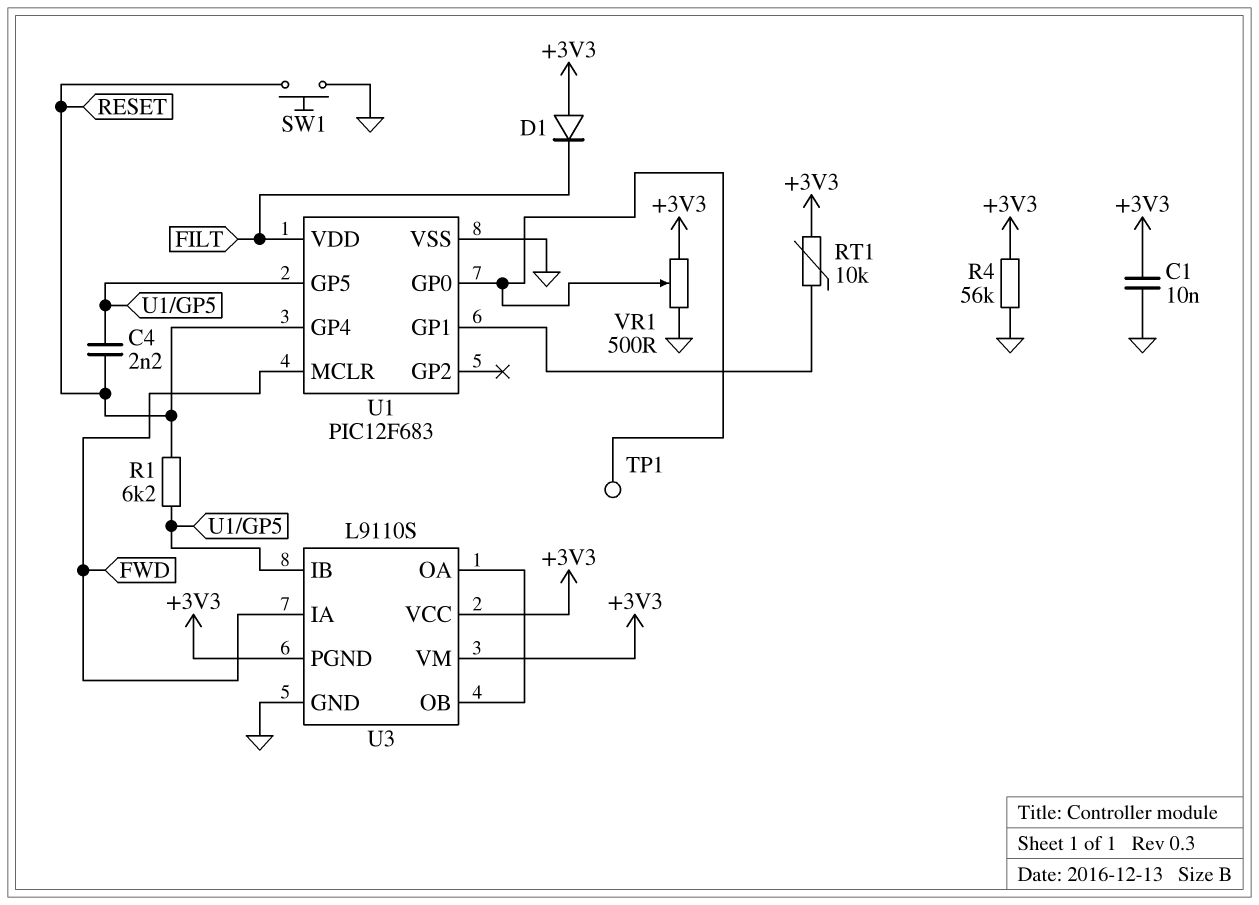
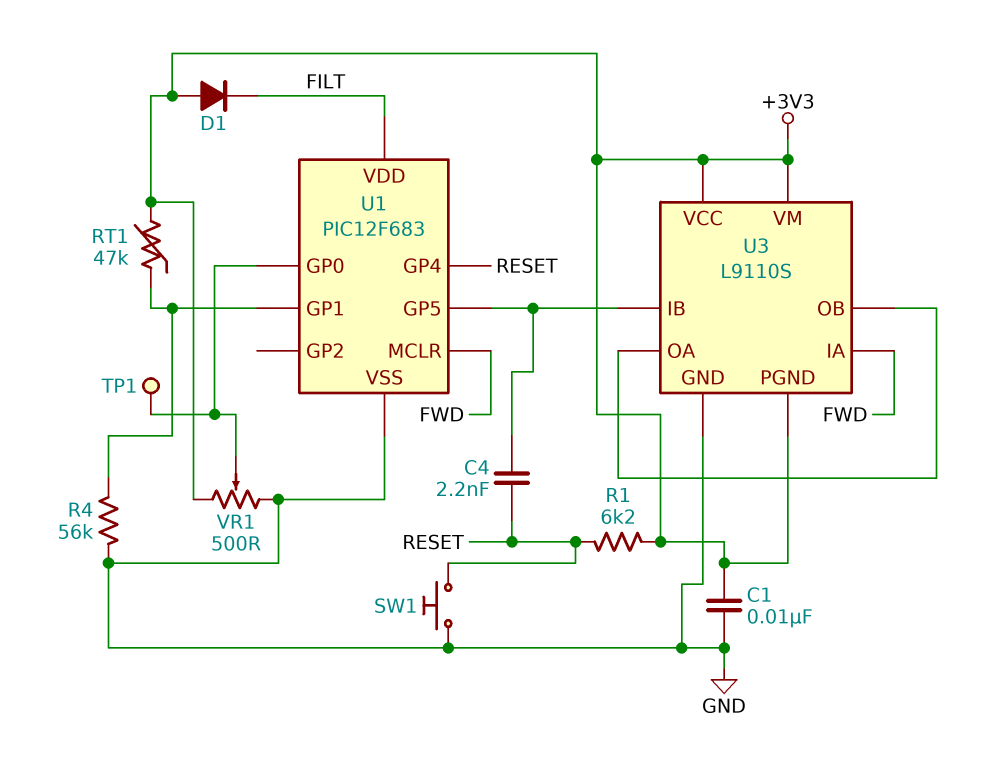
R1: 6.2k (RESET, U1/GP5) -> 6.2k (+3V3, RESET)
R4: 56k (+3V3, GND) -> 56k (GND, U1/GP1)
RT1: 10k (+3V3, U1/GP1) -> 47k (+3V3, U1/GP1)

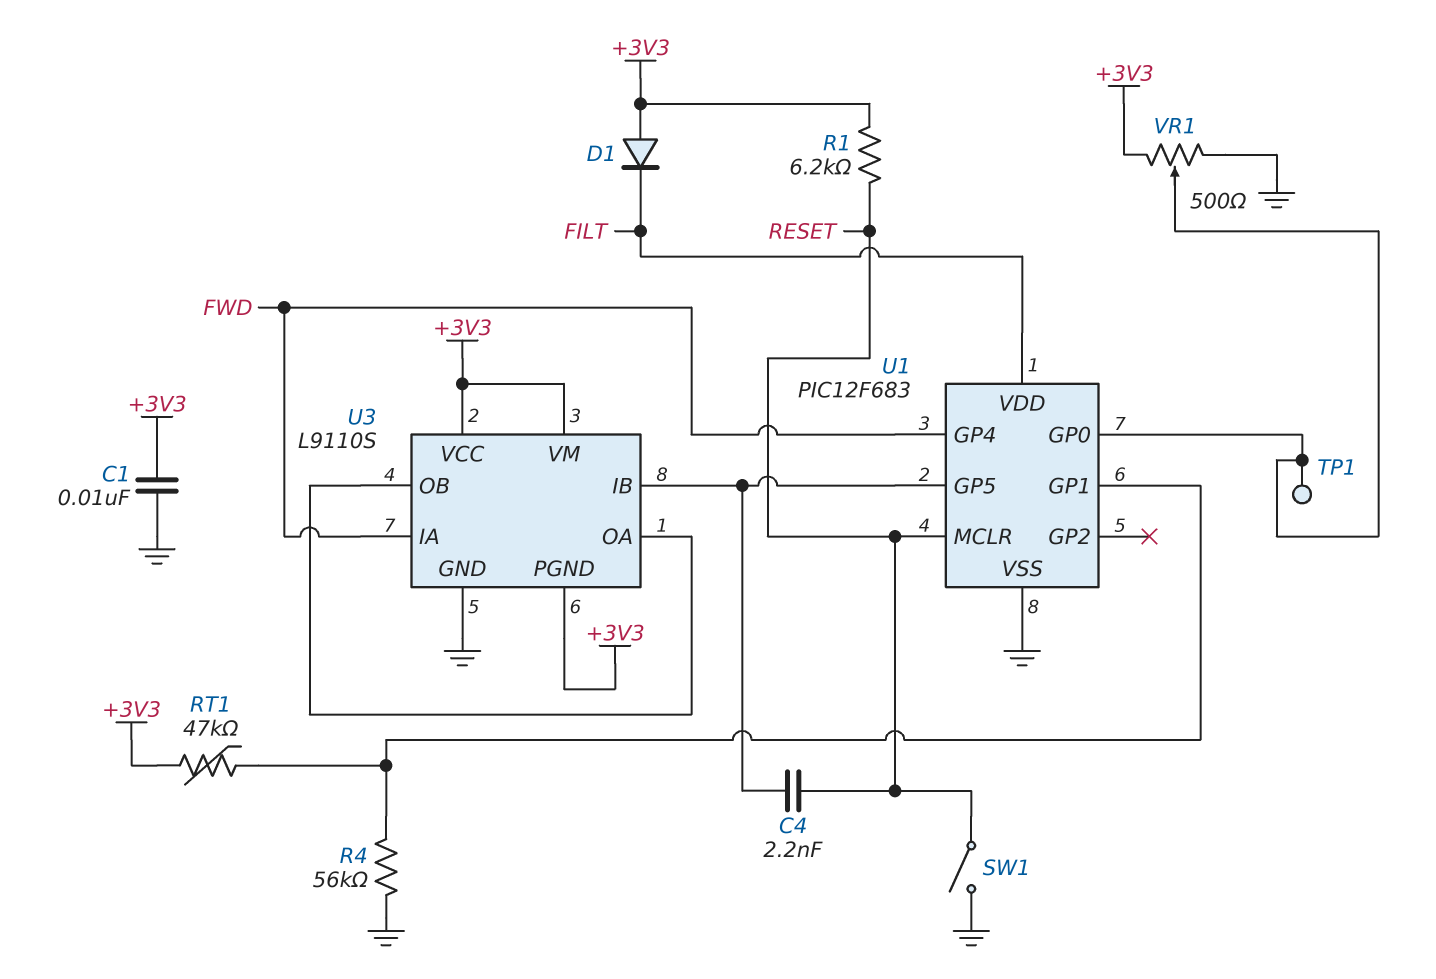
SW1: button (GND, RESET) -> switch (GND, RESET)
U1 pin GP4: RESET -> FWD
U1 pin MCLR: FWD -> RESET

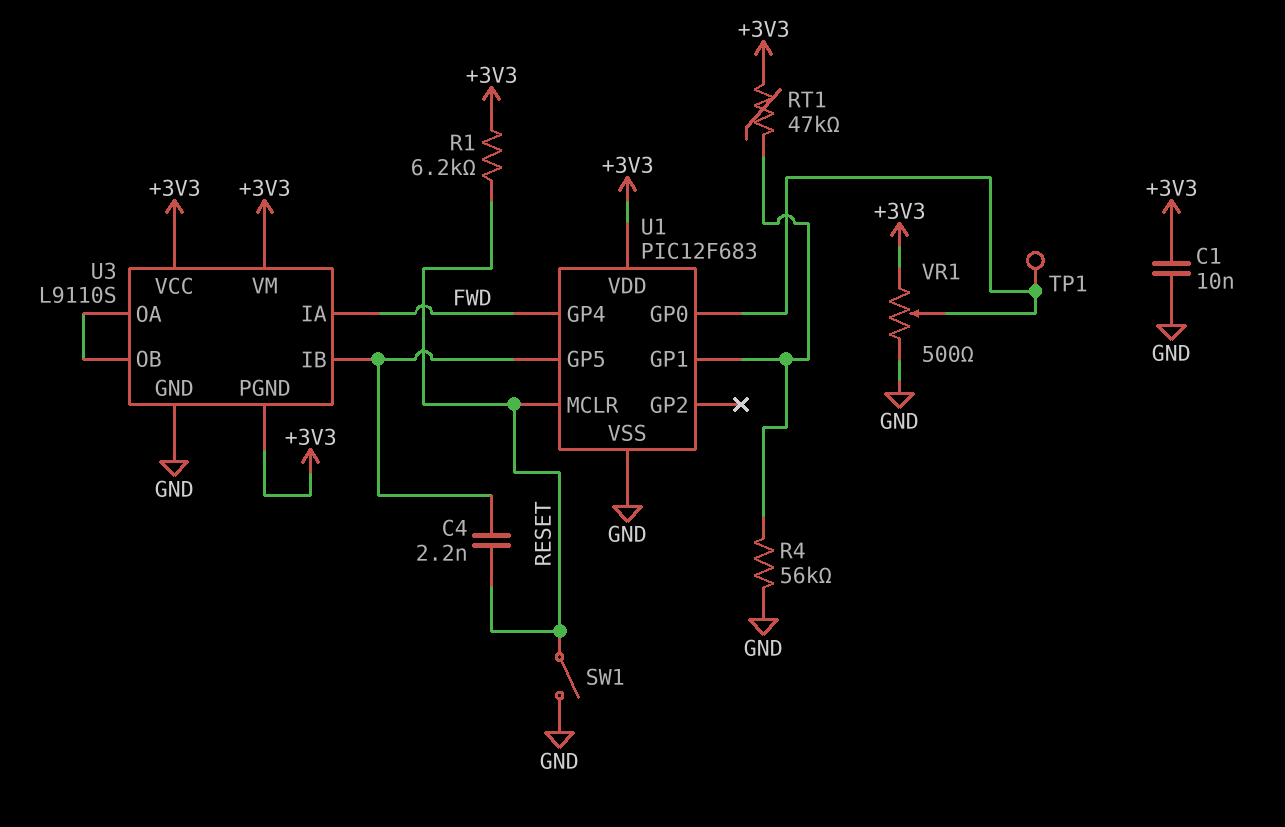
D1: diode (A +3V3, K FILT) -> none
U1 pin VDD: FILT -> +3V3

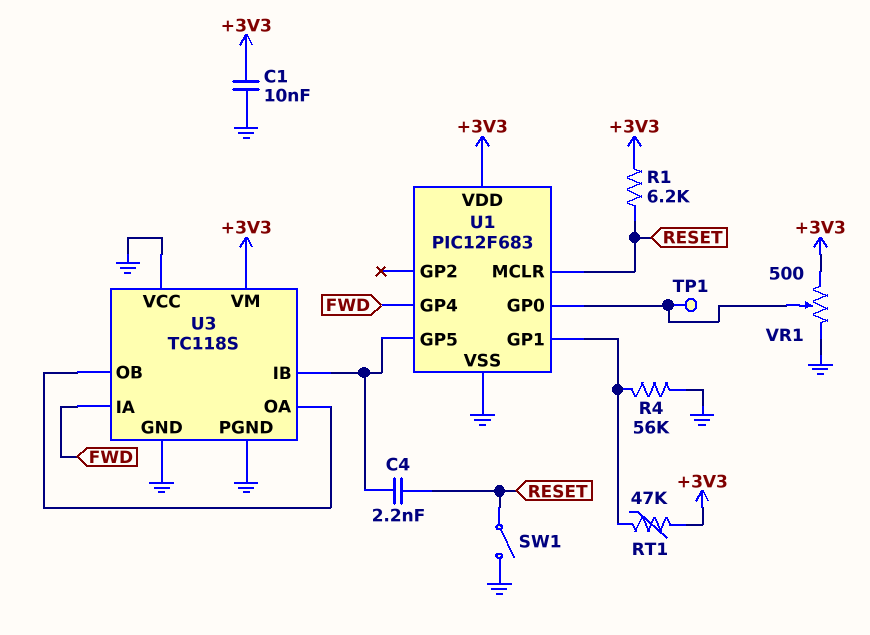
U3: L9110S -> TC118S
U3 pin PGND: +3V3 -> GND
U3 pin VCC: +3V3 -> GND

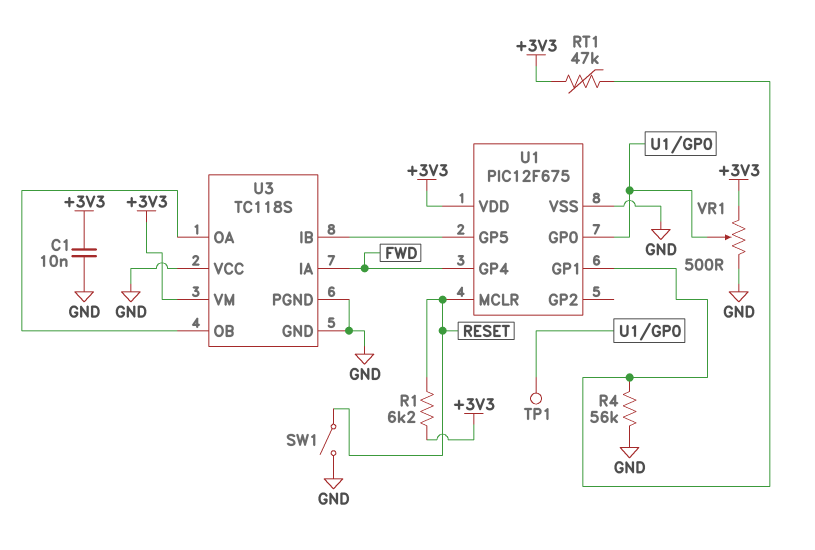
C4: 2.2nF (RESET, U1/GP5) -> none
U1: PIC12F683 -> PIC12F675

